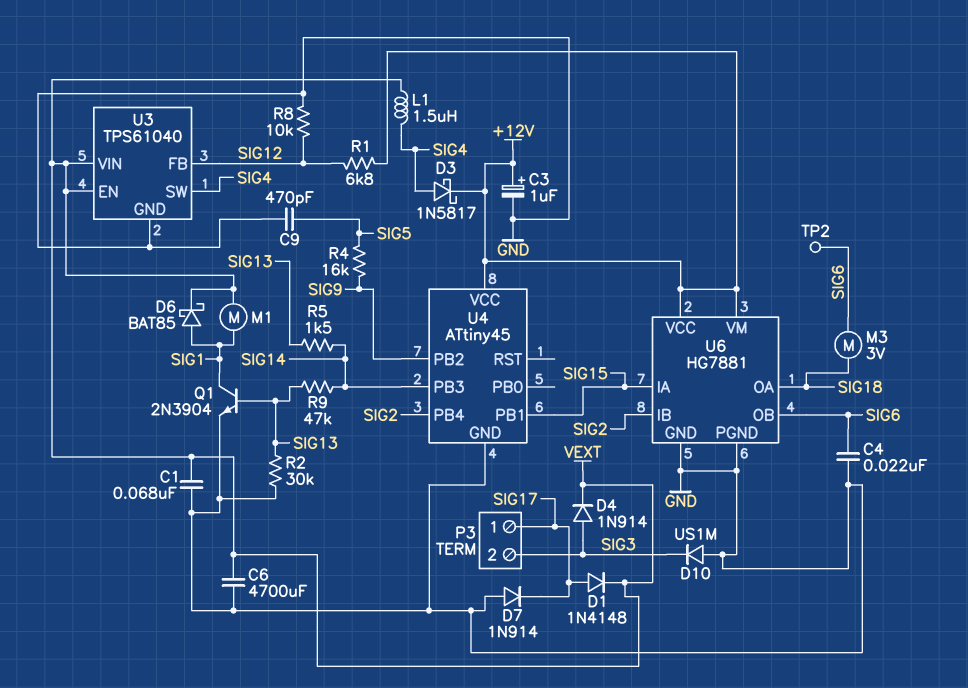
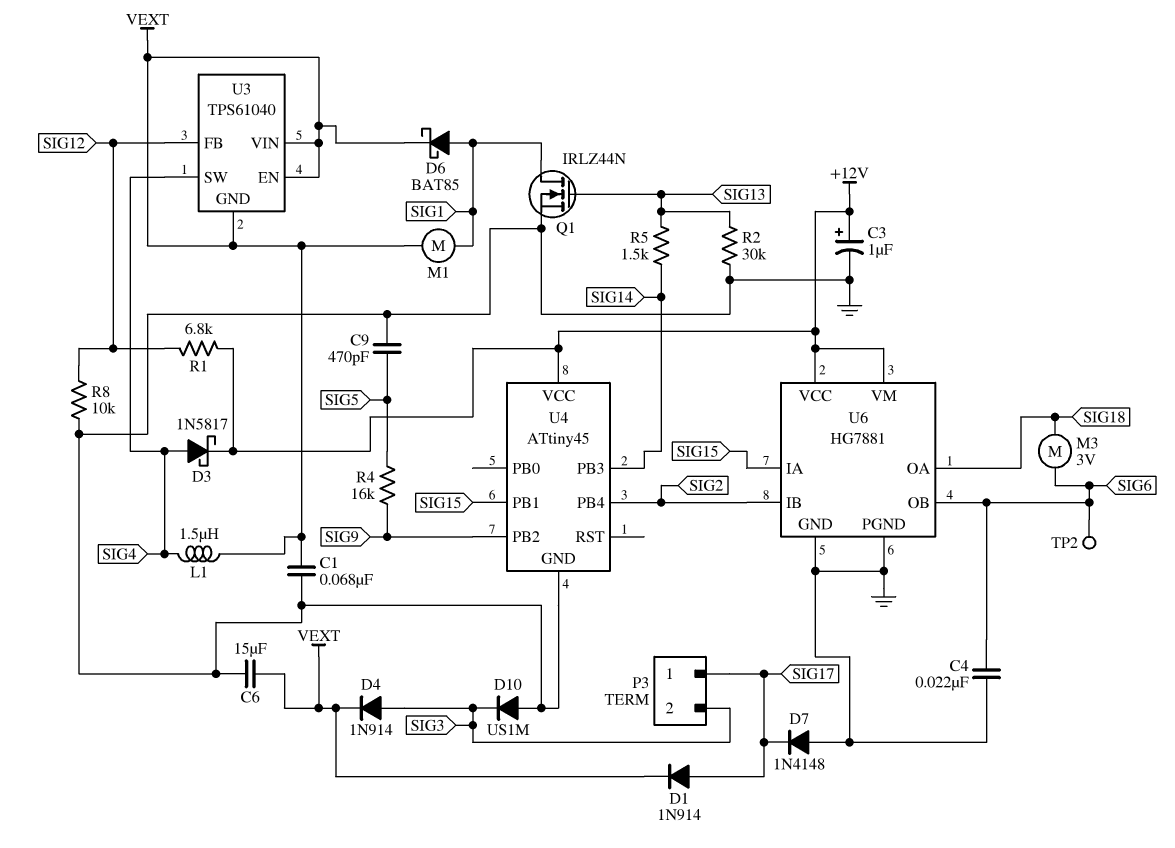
C6: 4700uF (GND, VEXT) -> 15uF (GND, VEXT)
D1: diode 1N4148 (A SIG17, K VEXT) -> diode 1N914 (A SIG17, K VEXT)
D7: diode 1N914 (A GND, K SIG17) -> diode 1N4148 (A GND, K SIG17)
Q1: NPN 2N3904 (B SIG13, C SIG1, E GND) -> NMOS IRLZ44N (G SIG13, D SIG1, S GND)
R9: 47k (SIG13, SIG14) -> none
U3 pin GND: GND -> VEXT

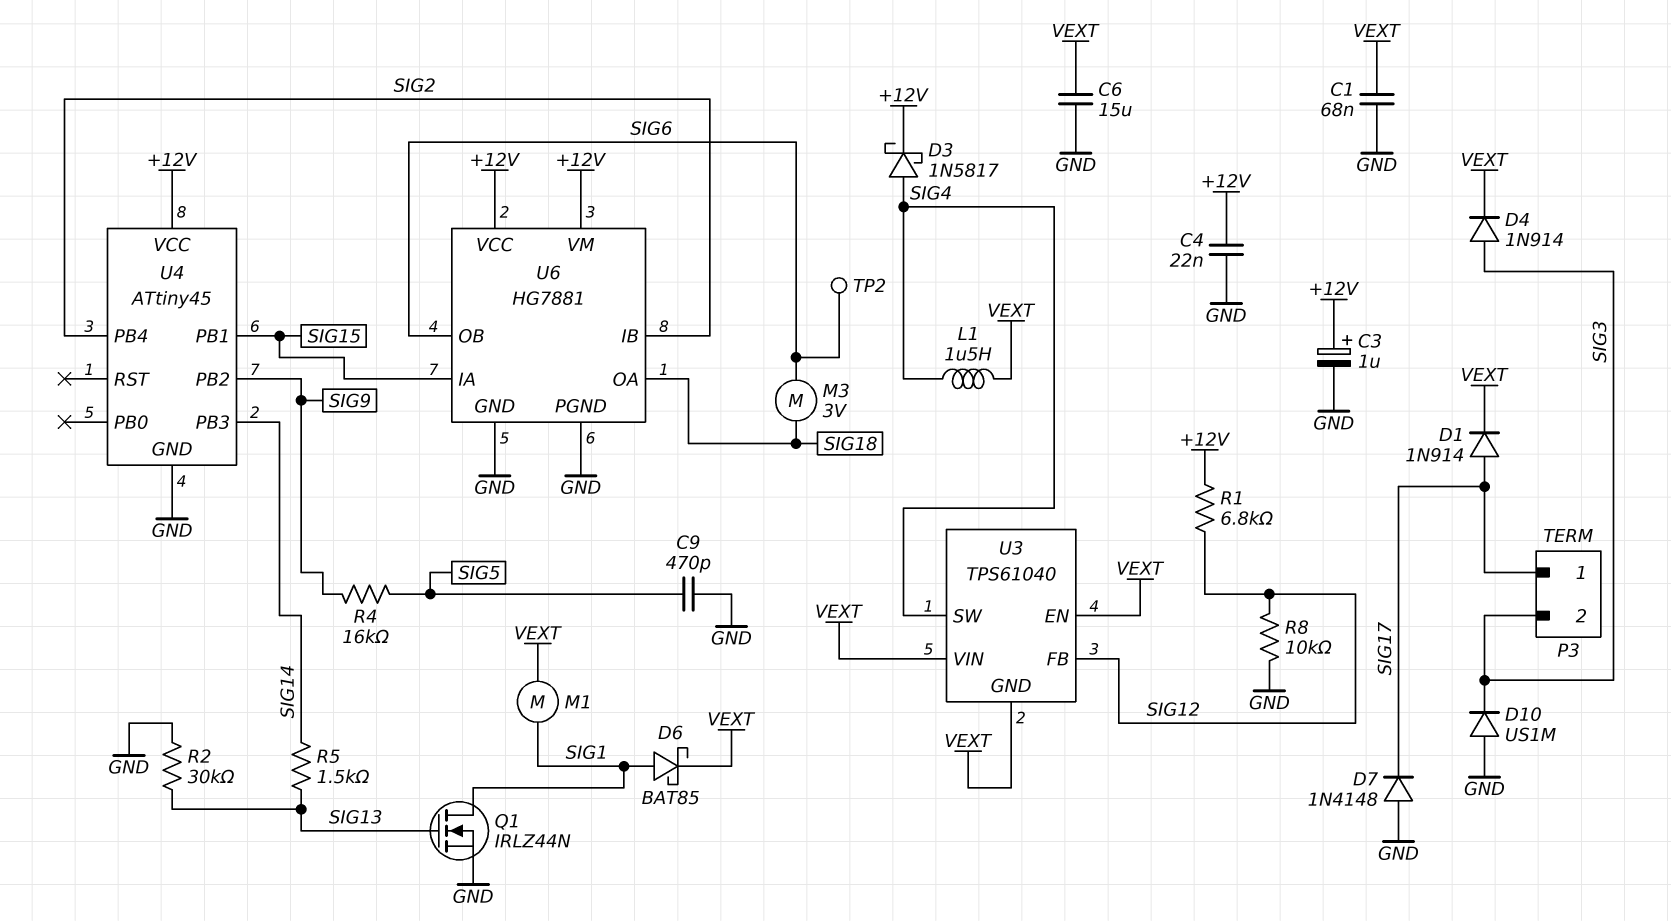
C4: 22nF (GND, SIG6) -> 22nF (+12V, GND)

